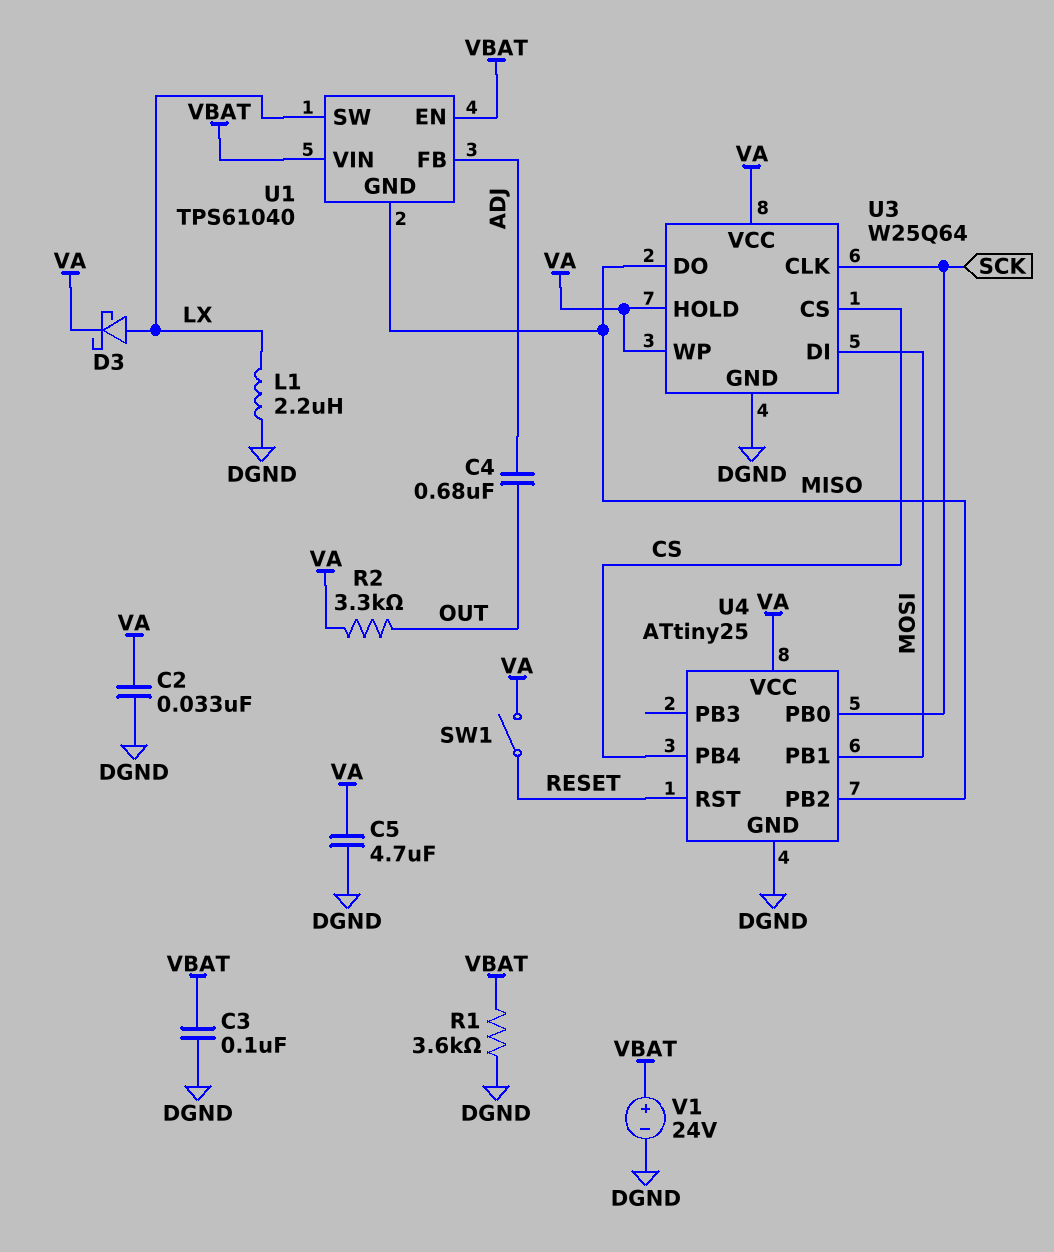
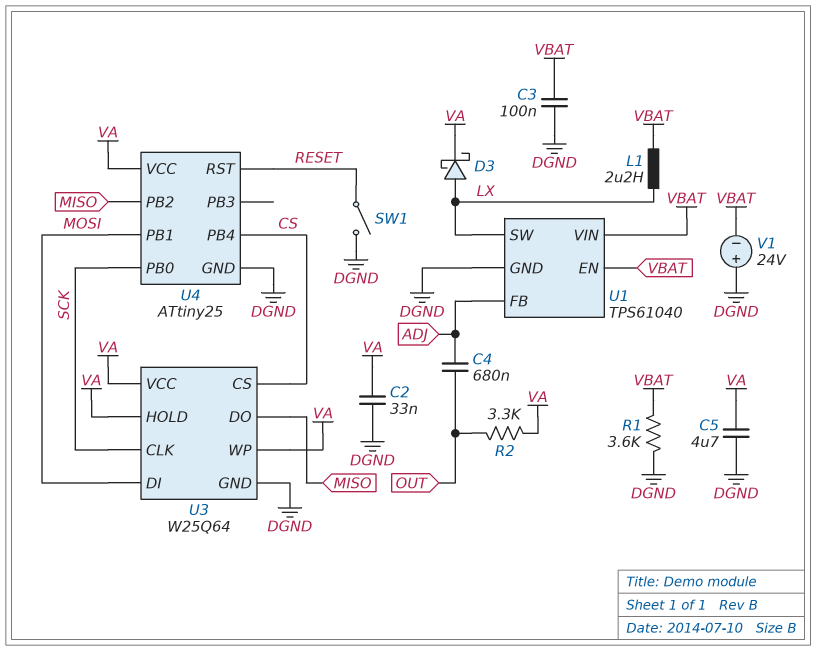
L1: 2.2uH (DGND, LX) -> 2.2uH (LX, VBAT)
SW1: switch (RESET, VA) -> switch (DGND, RESET)
U1 pin GND: MISO -> DGND
V1: 24V (plus VBAT, minus DGND) -> 24V (plus DGND, minus VBAT)

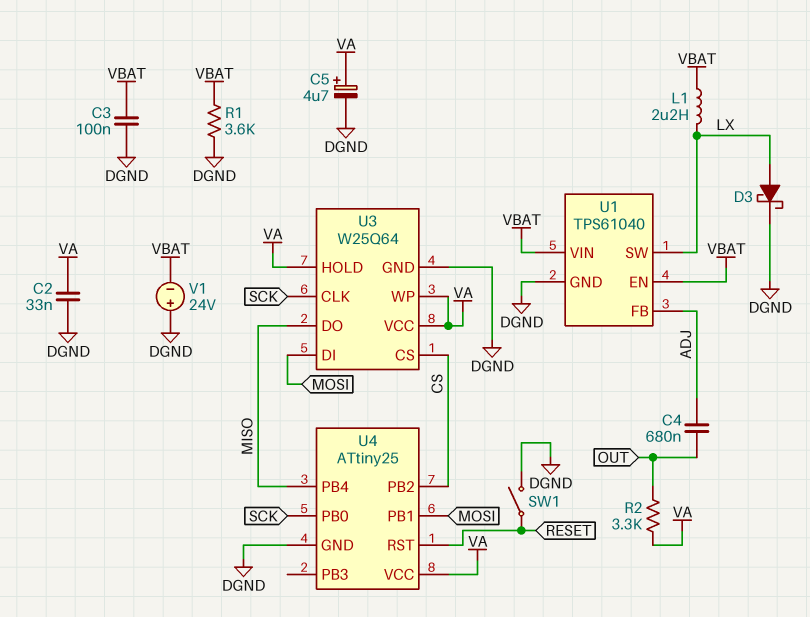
C5: 4.7uF (DGND, VA) -> 4.7uF (plus VA, minus DGND)
D3: schottky (A LX, K VA) -> schottky (A LX, K DGND)
U4 pin PB2: MISO -> CS
U4 pin PB4: CS -> MISO

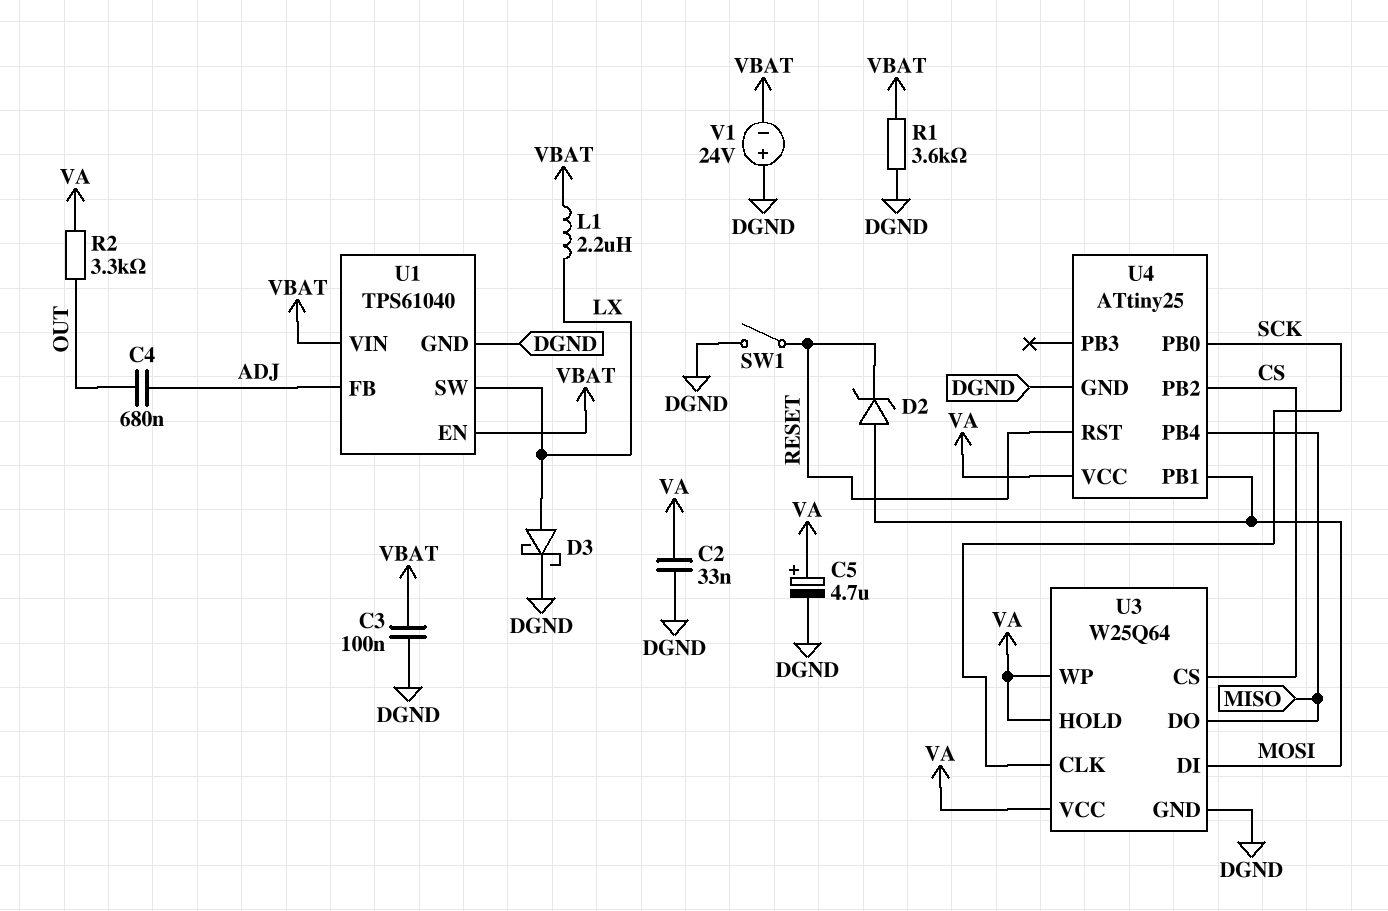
D2: none -> zener (A MOSI, K RESET)

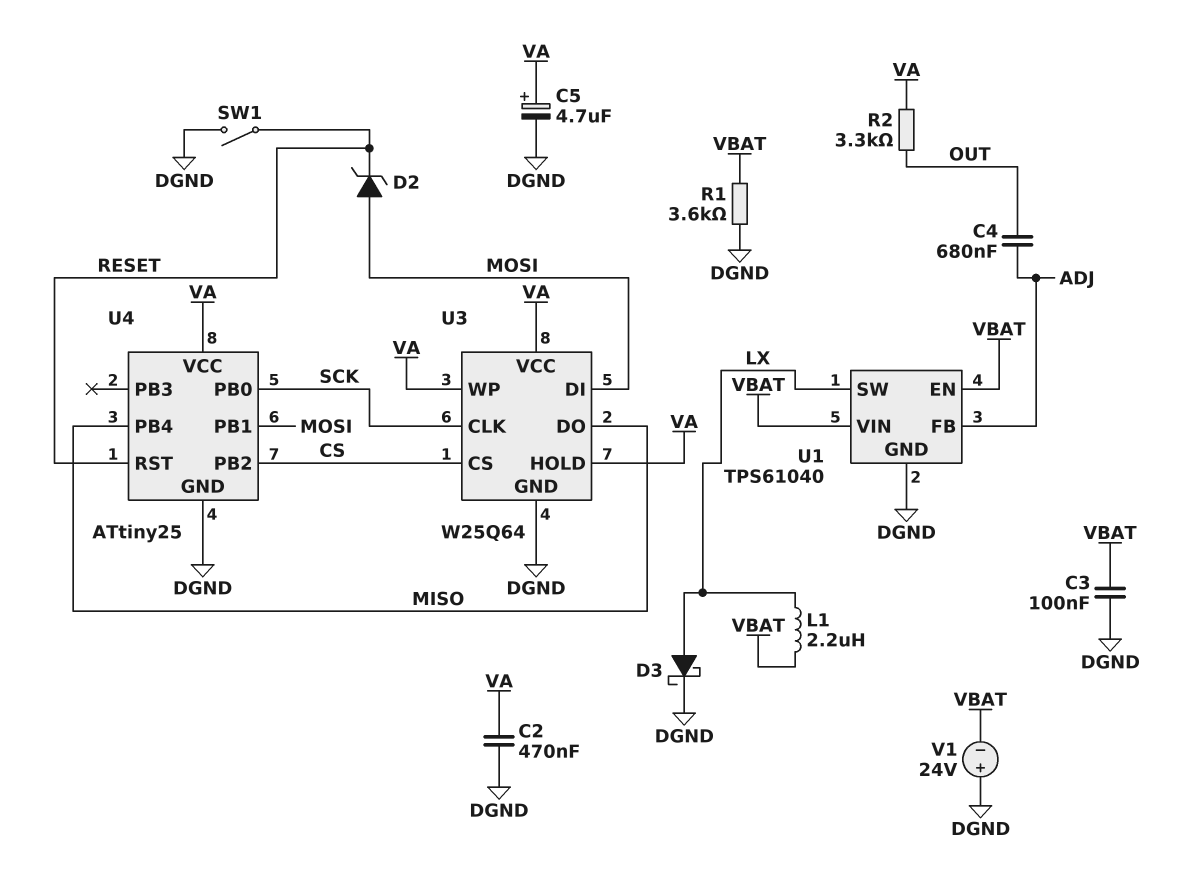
C2: 33nF (DGND, VA) -> 470nF (DGND, VA)

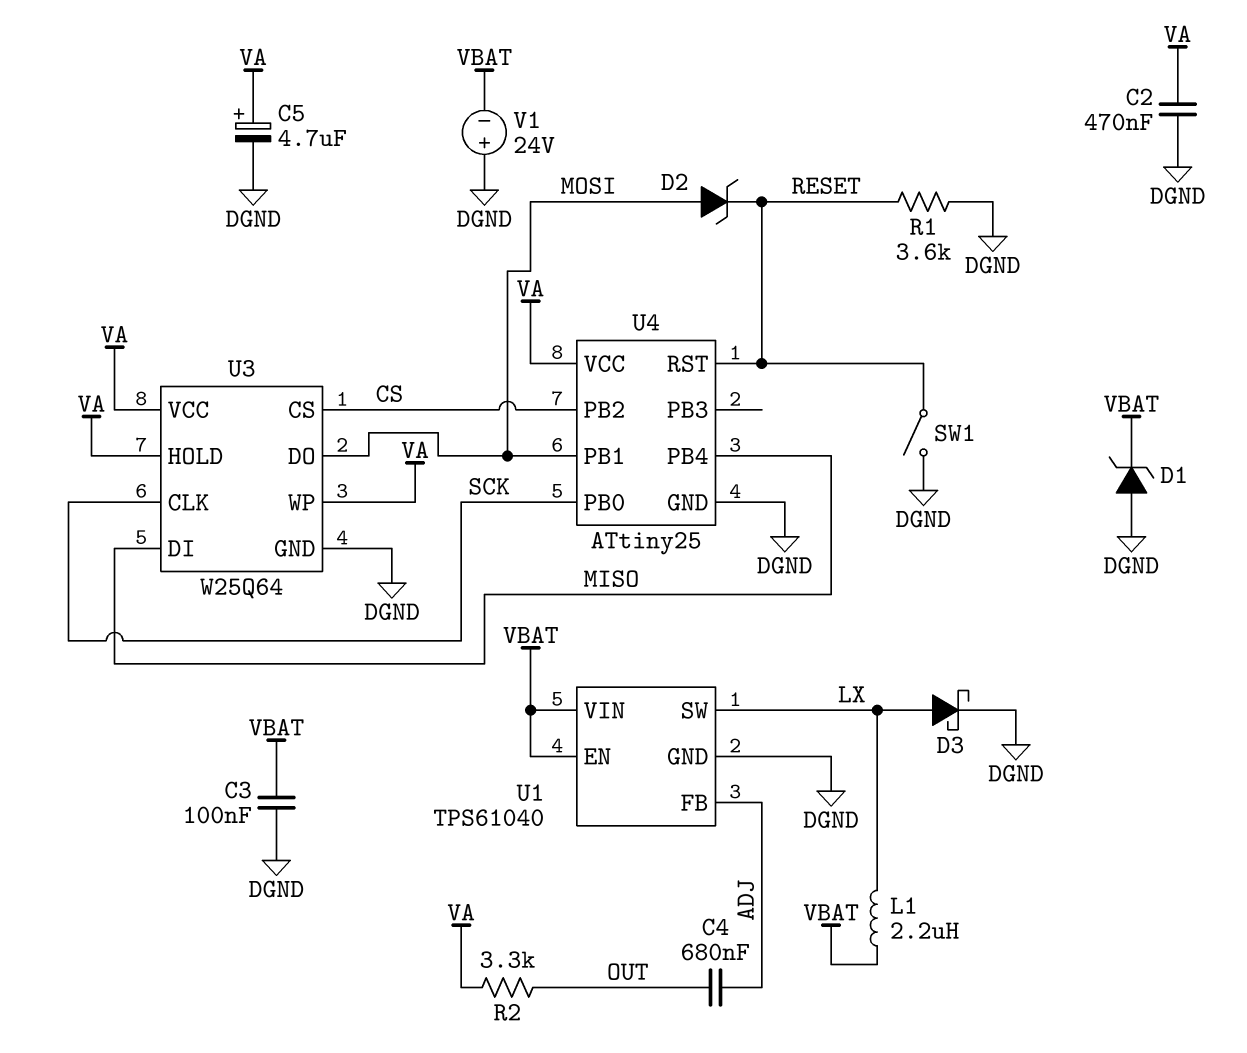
D1: none -> zener (A DGND, K VBAT)
R1: 3.6k (DGND, VBAT) -> 3.6k (DGND, RESET)
U3 pin DI: MOSI -> MISO
U3 pin DO: MISO -> MOSI

